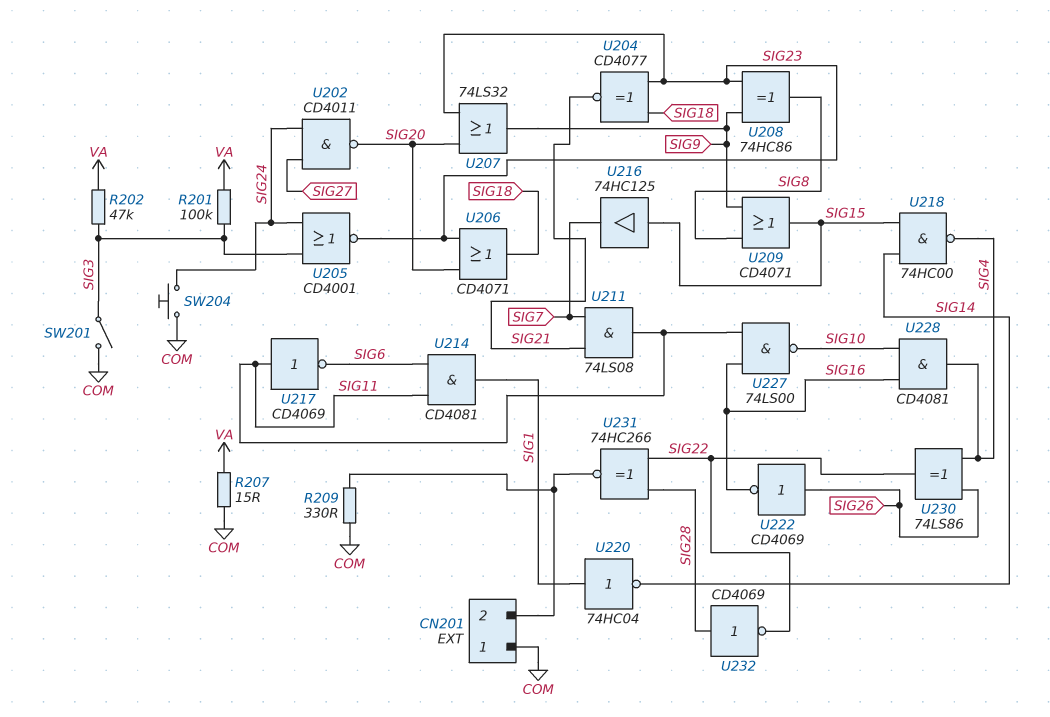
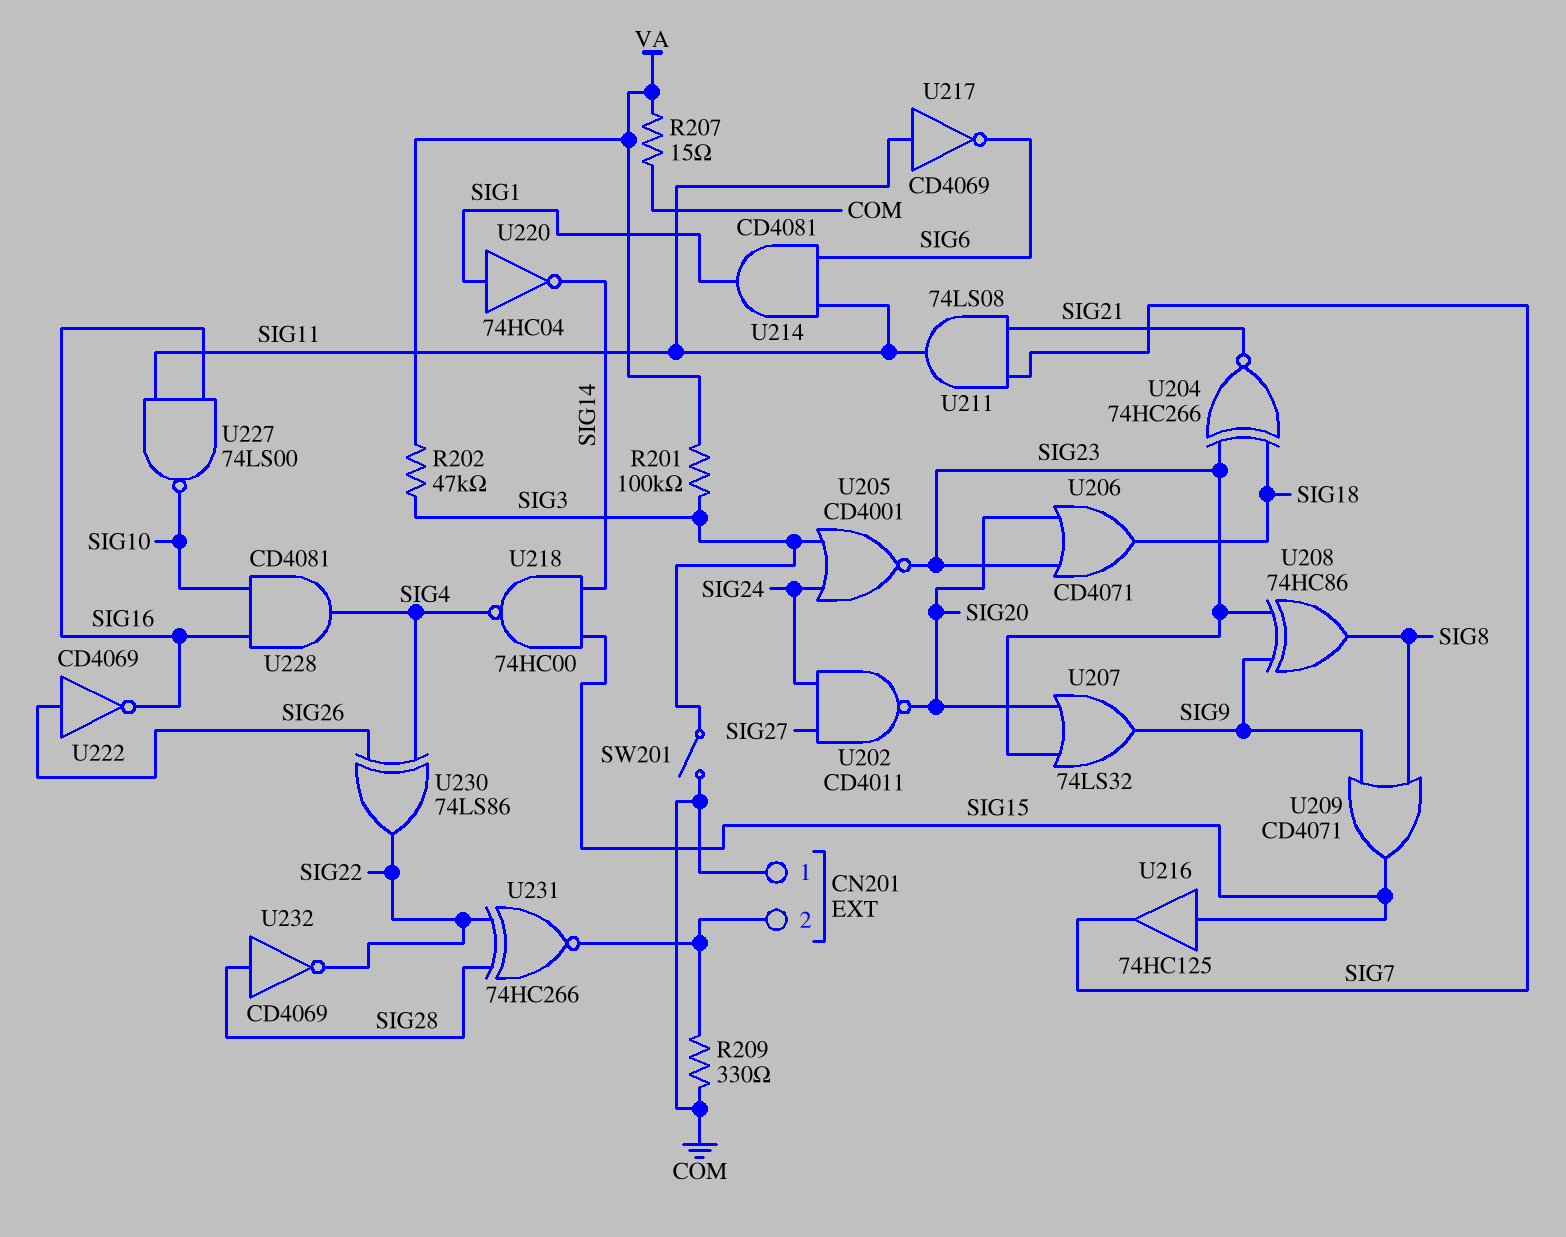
SW204: button (COM, SIG24) -> none
U204: XNOR CD4077 (in SIG18, in SIG23, out SIG21) -> XNOR 74HC266 (in SIG18, in SIG23, out SIG21)

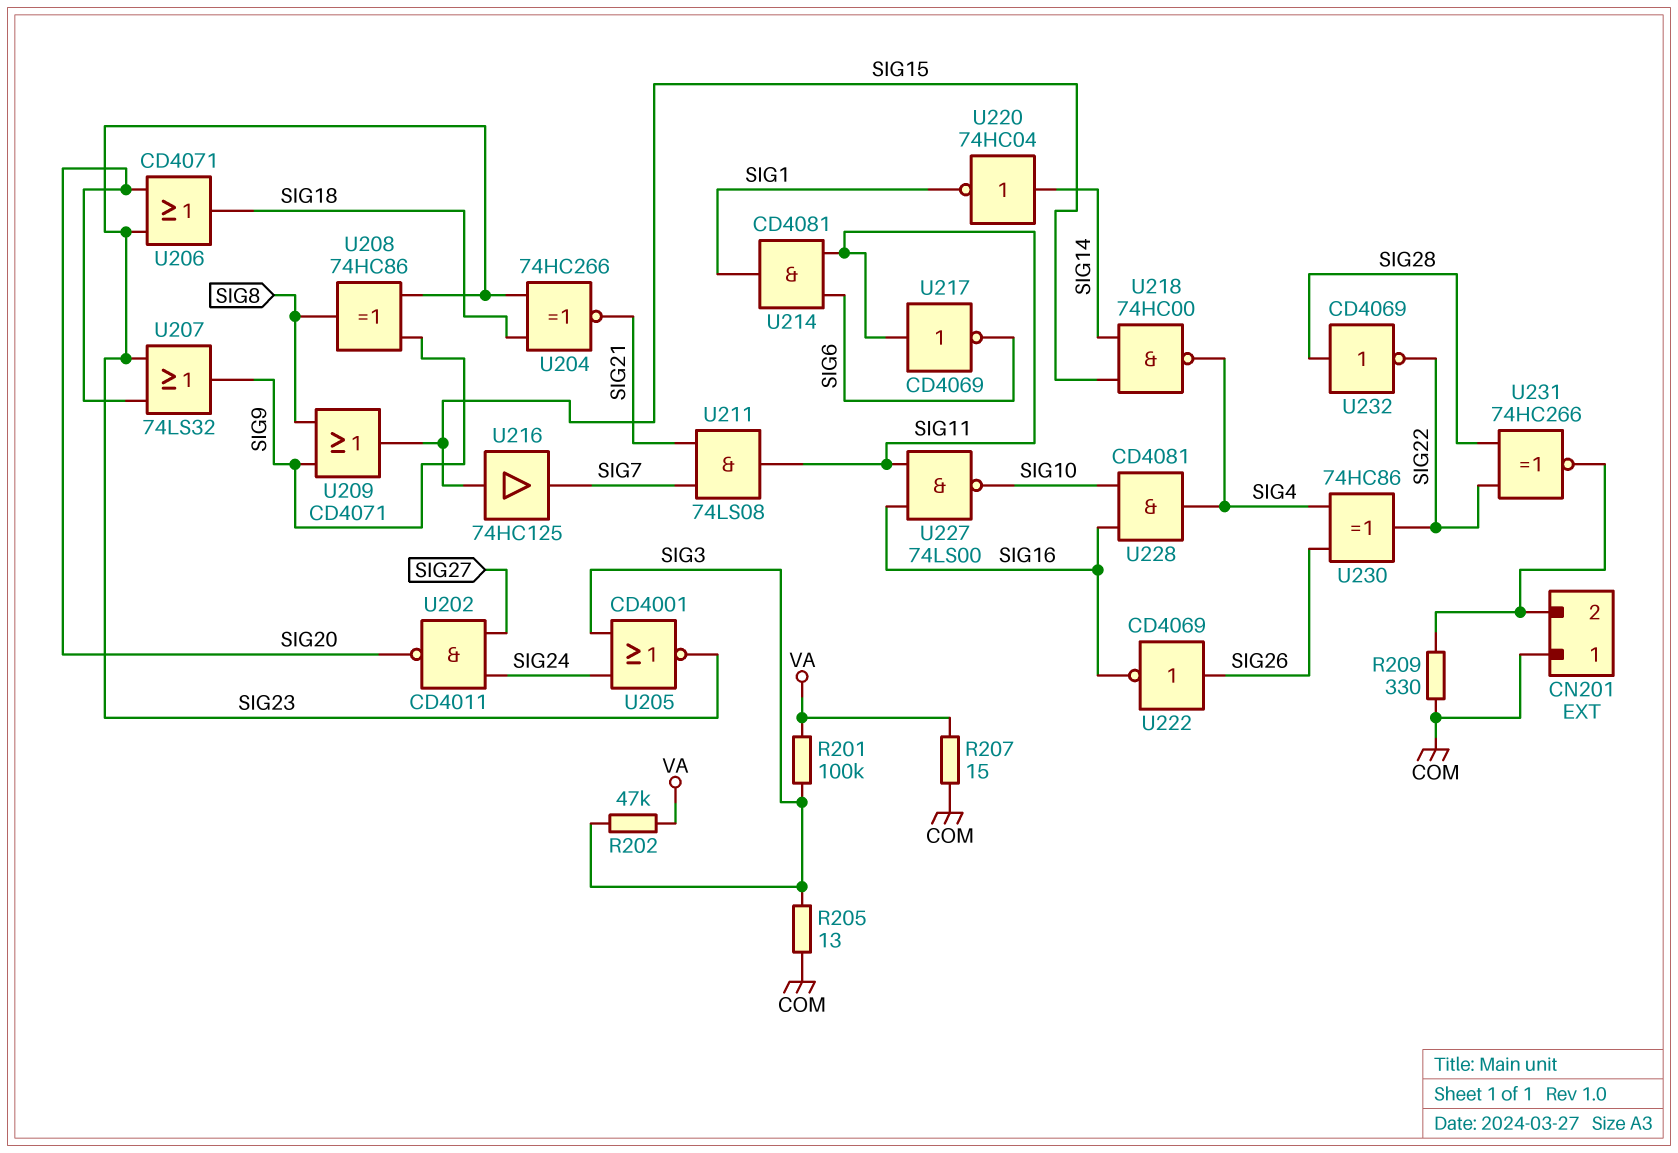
R205: none -> 13 (COM, SIG3)
SW201: switch (COM, SIG3) -> none
U220: NOT 74HC04 (in SIG1, out SIG14) -> NOT 74HC04 (in SIG14, out SIG1)
U230: XOR 74LS86 (in SIG4, in SIG26, out SIG22) -> XOR 74HC86 (in SIG4, in SIG26, out SIG22)

